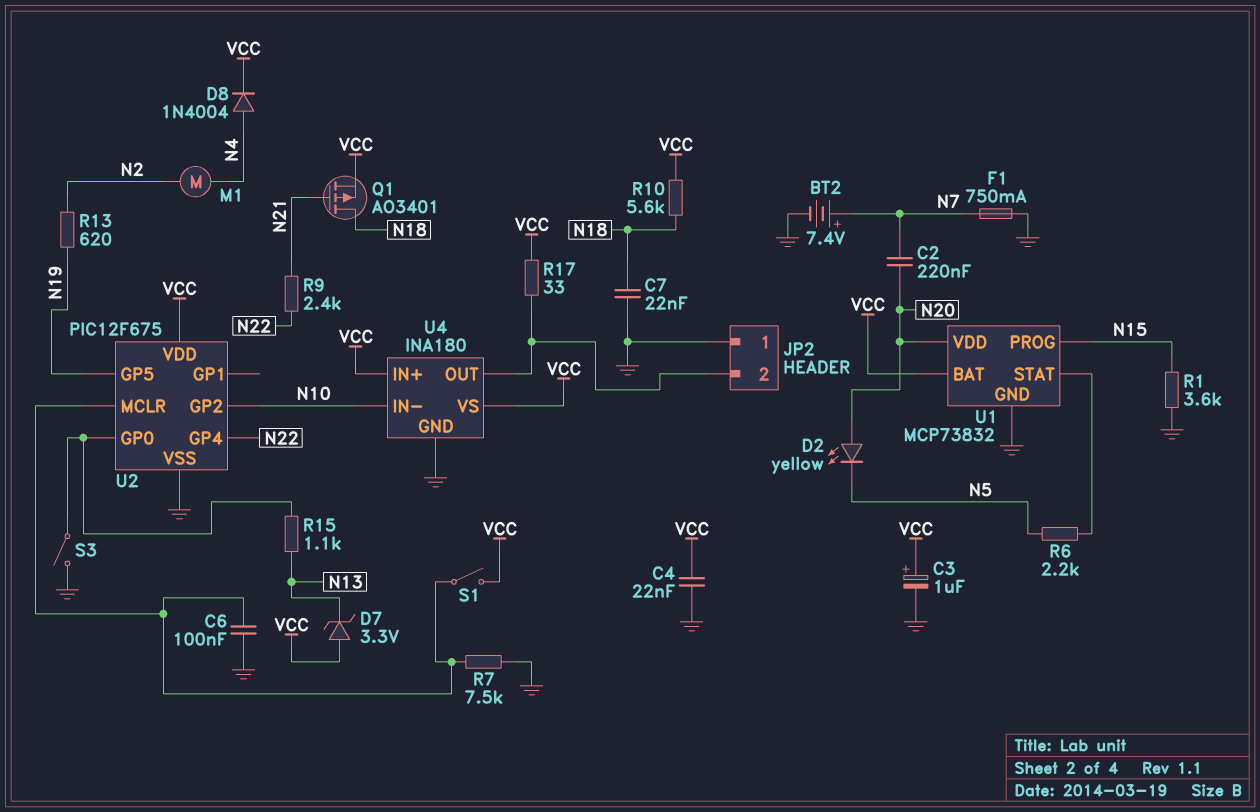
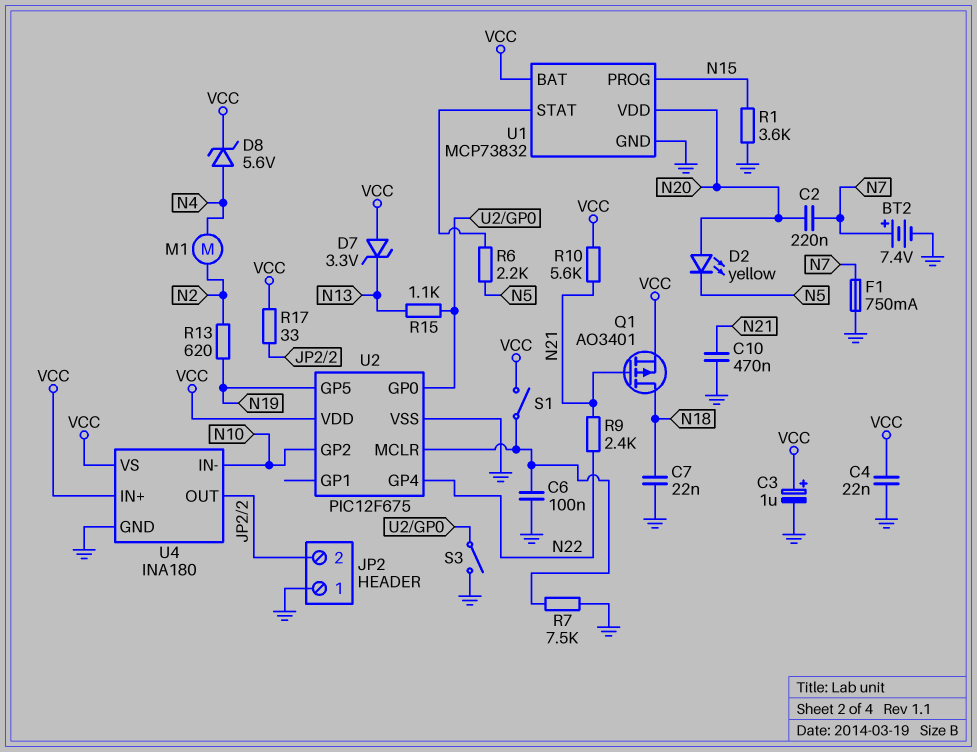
C10: none -> 470nF (GND, N21)
D8: diode 1N4004 (A N4, K VCC) -> zener 5.6V (A N4, K VCC)
R10: 5.6k (N18, VCC) -> 5.6k (N21, VCC)

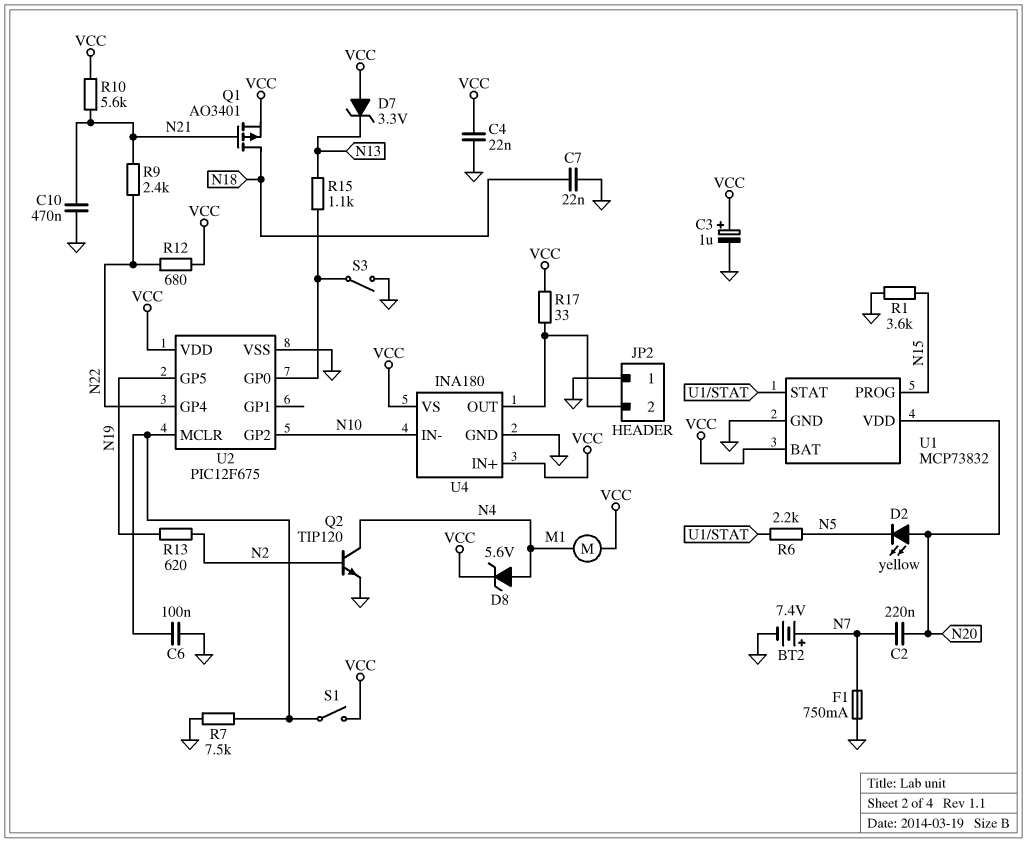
M1: motor (N2, N4) -> motor (N4, VCC)
Q2: none -> NPN TIP120 (B N2, C N4, E GND)
R12: none -> 680 (N22, VCC)

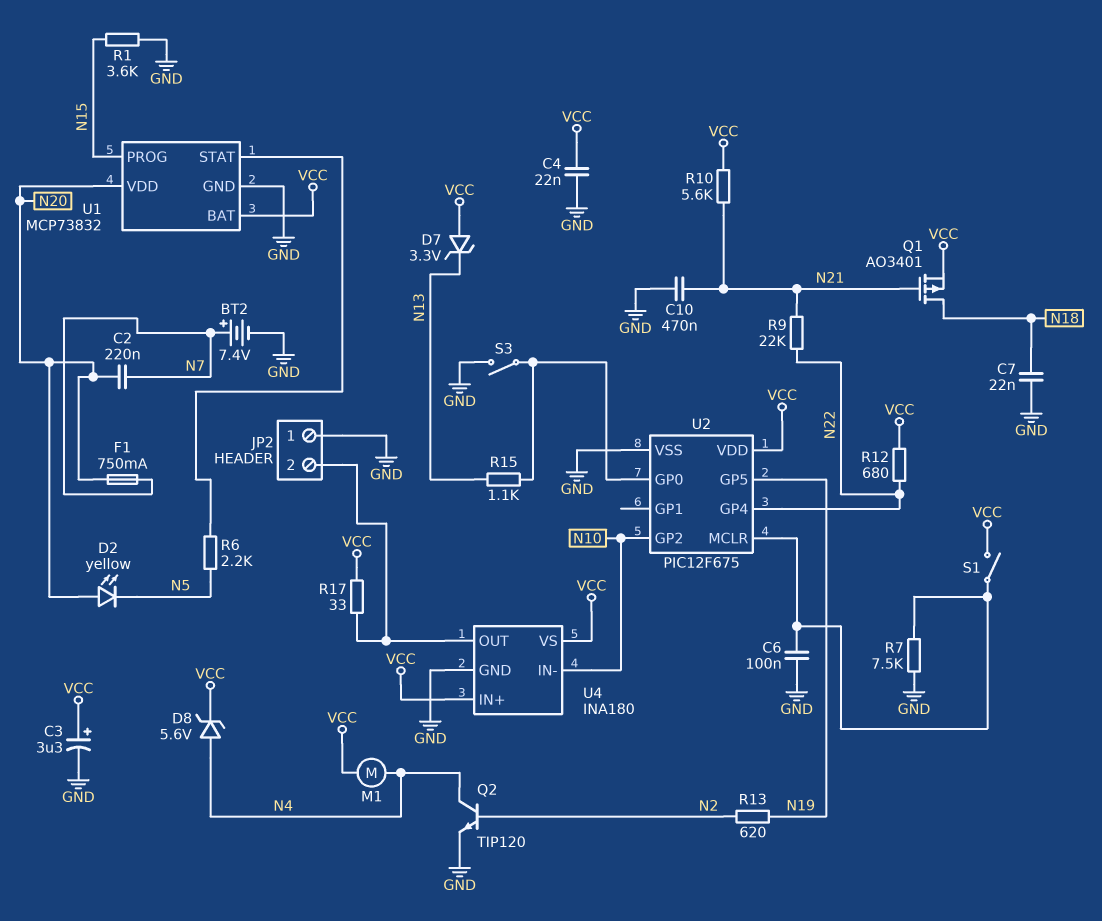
C3: 1uF (plus VCC, minus GND) -> 3.3uF (plus VCC, minus GND)
F1: 750mA (GND, N7) -> 750mA (N7, N20)
R9: 2.4k (N21, N22) -> 22k (N21, N22)

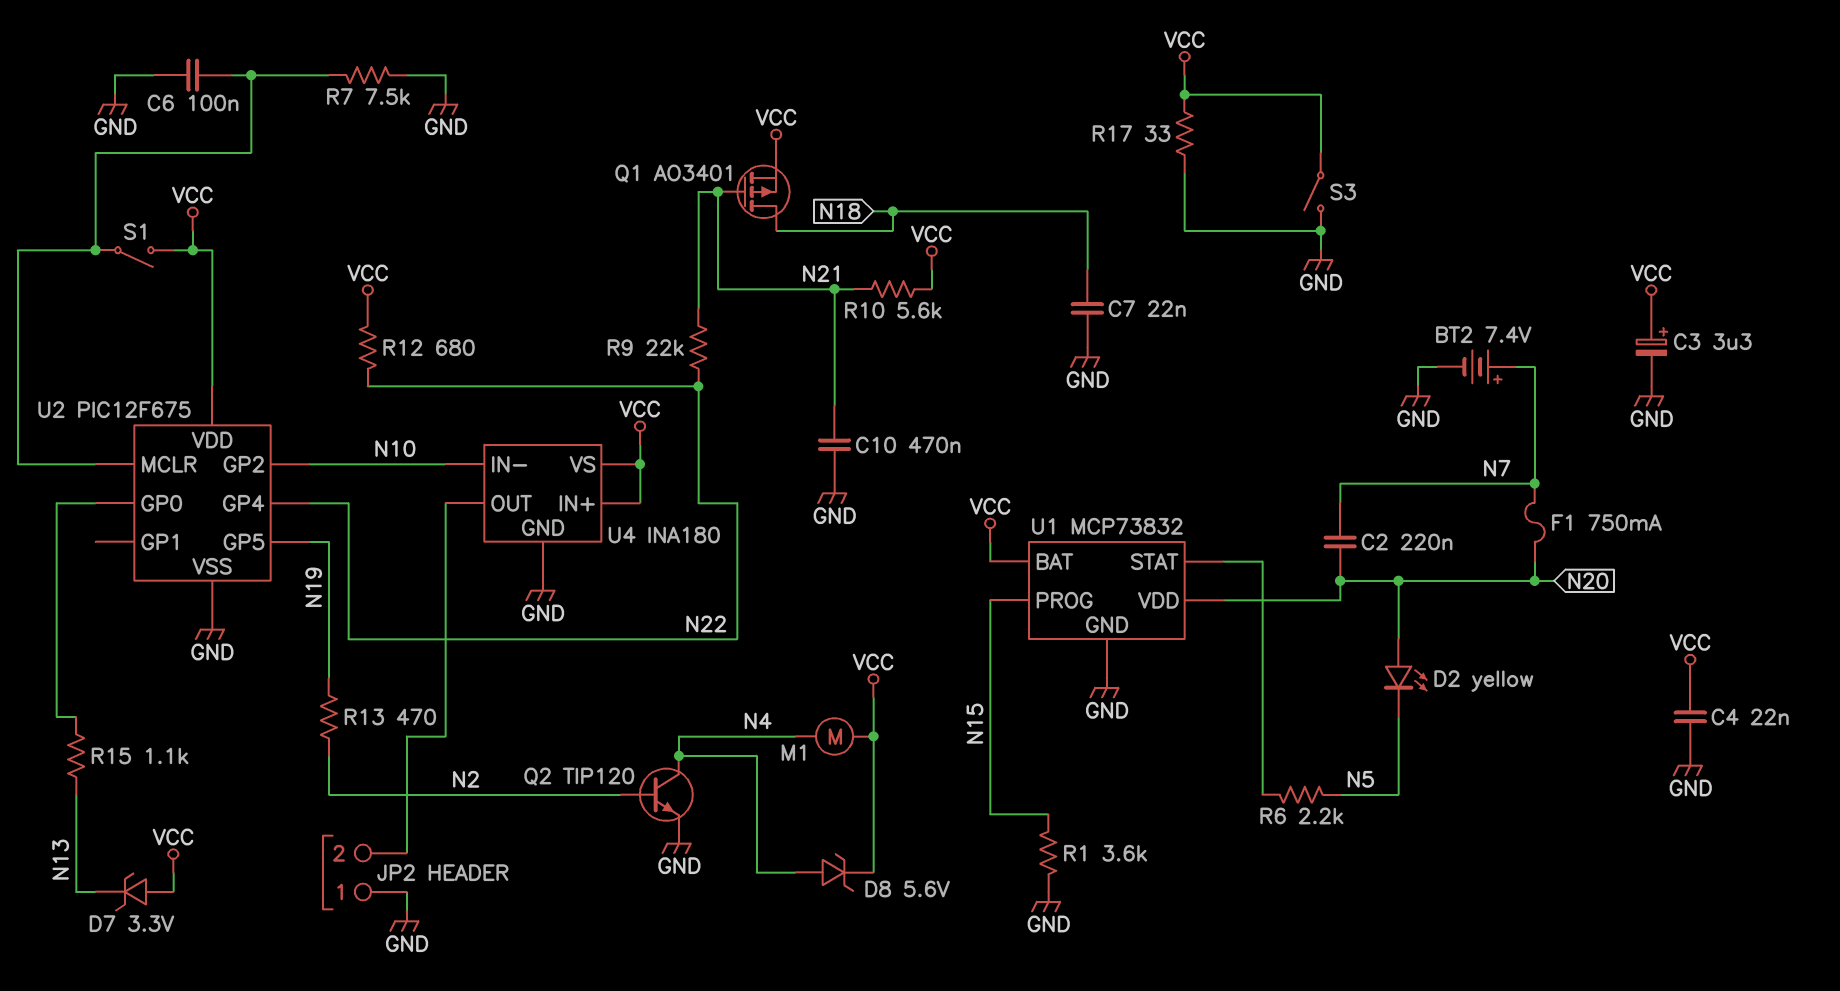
R13: 620 (N2, N19) -> 470 (N2, N19)
R17: 33 (JP2/2, VCC) -> 33 (GND, VCC)
S3: switch (GND, U2/GP0) -> switch (GND, VCC)

